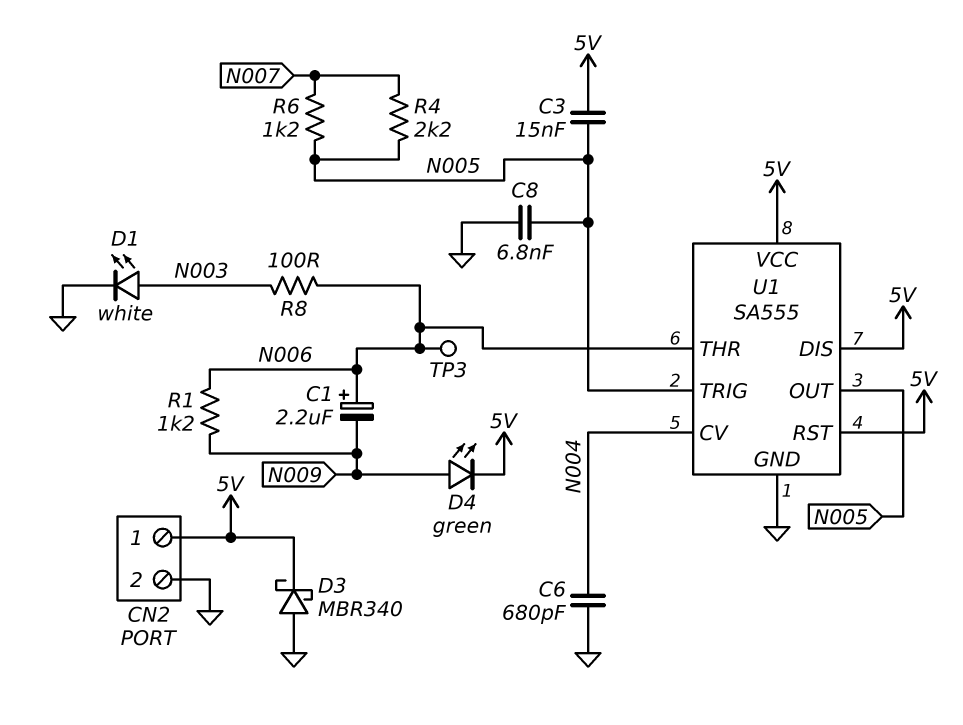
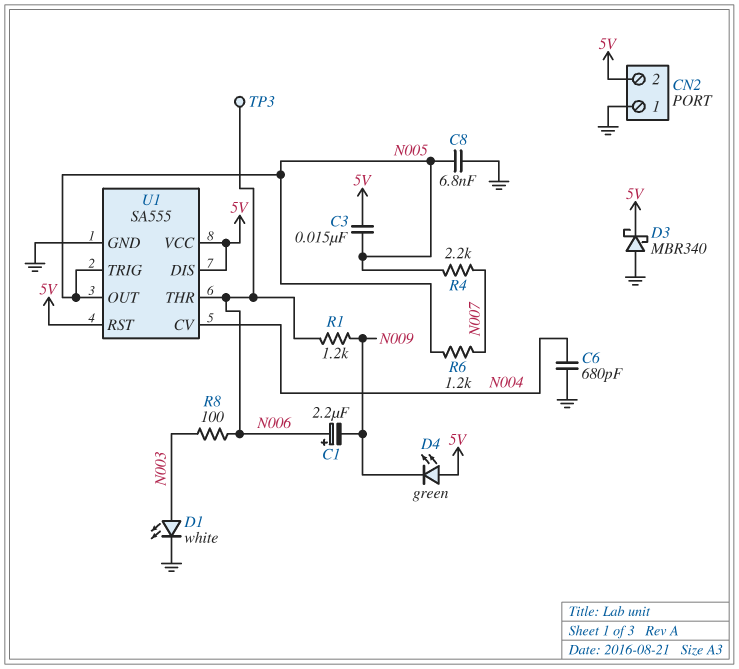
CN2 pin 1: 5V -> GND
CN2 pin 2: GND -> 5V
D4: LED green (A N009, K 5V) -> LED green (A 5V, K N009)

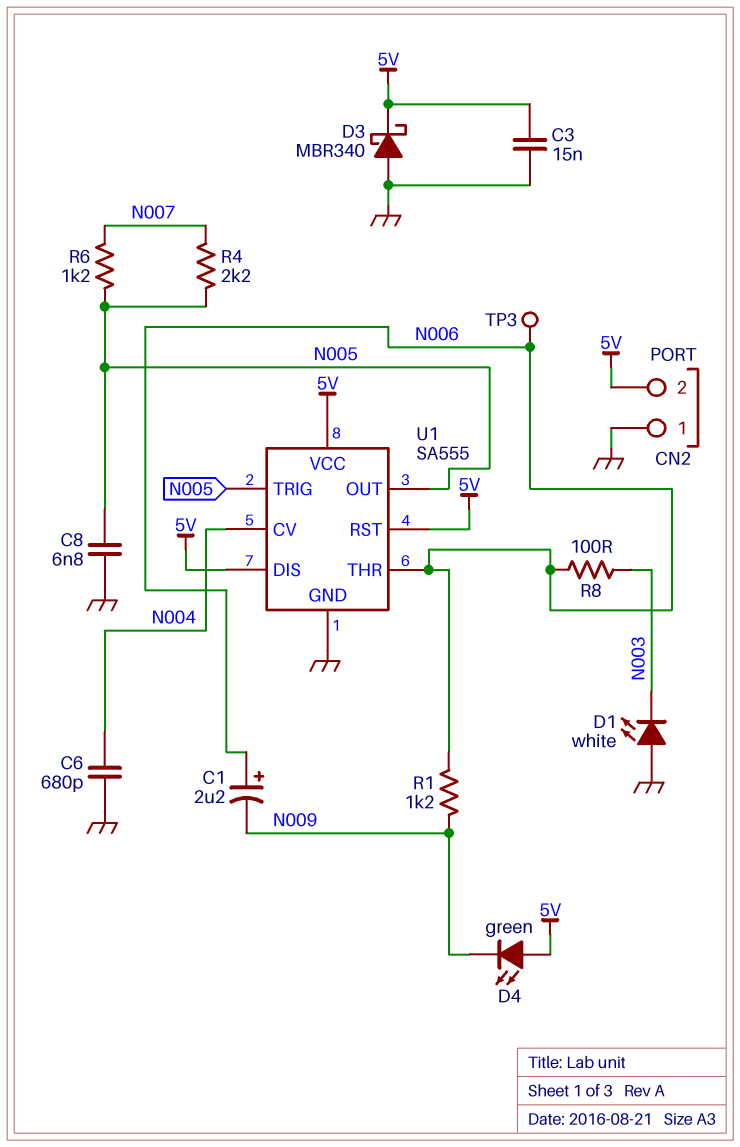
C3: 15nF (5V, N005) -> 15nF (5V, GND)
D1: LED white (A N003, K GND) -> LED white (A GND, K N003)

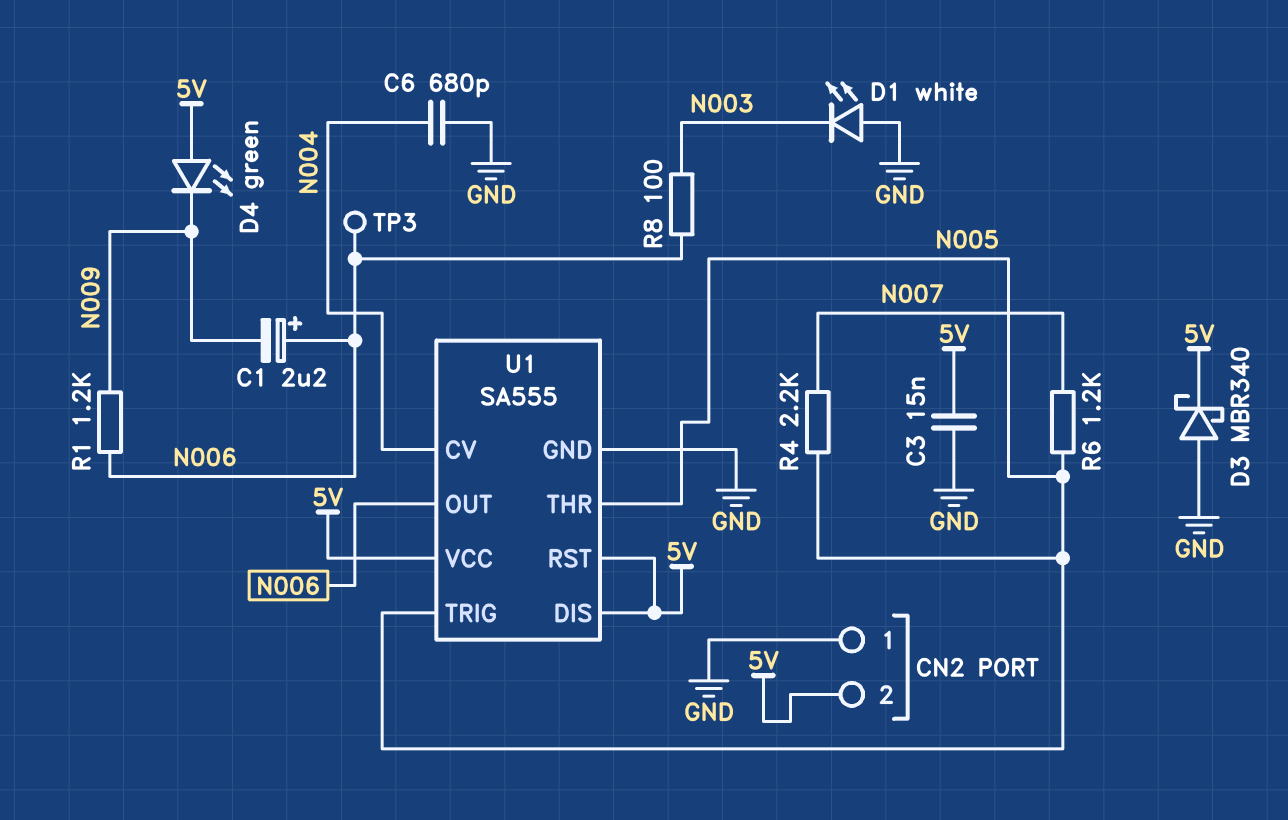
C8: 6.8nF (GND, N005) -> none
U1 pin OUT: N005 -> N006
U1 pin THR: N006 -> N005

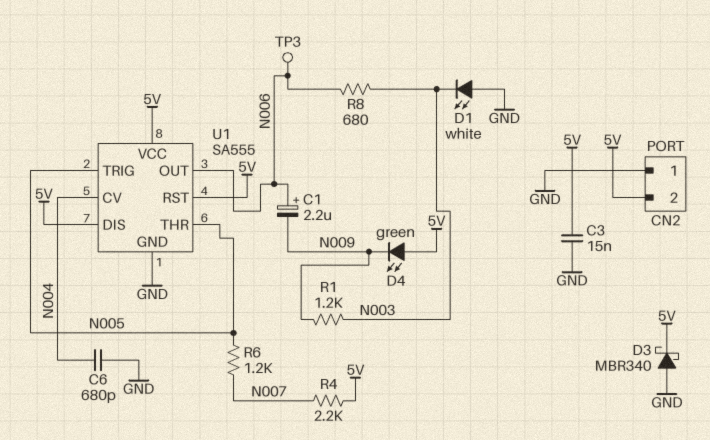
R1: 1.2k (N006, N009) -> 1.2k (N003, N009)
R4: 2.2k (N005, N007) -> 2.2k (5V, N007)
R8: 100 (N003, N006) -> 680 (N003, N006)

